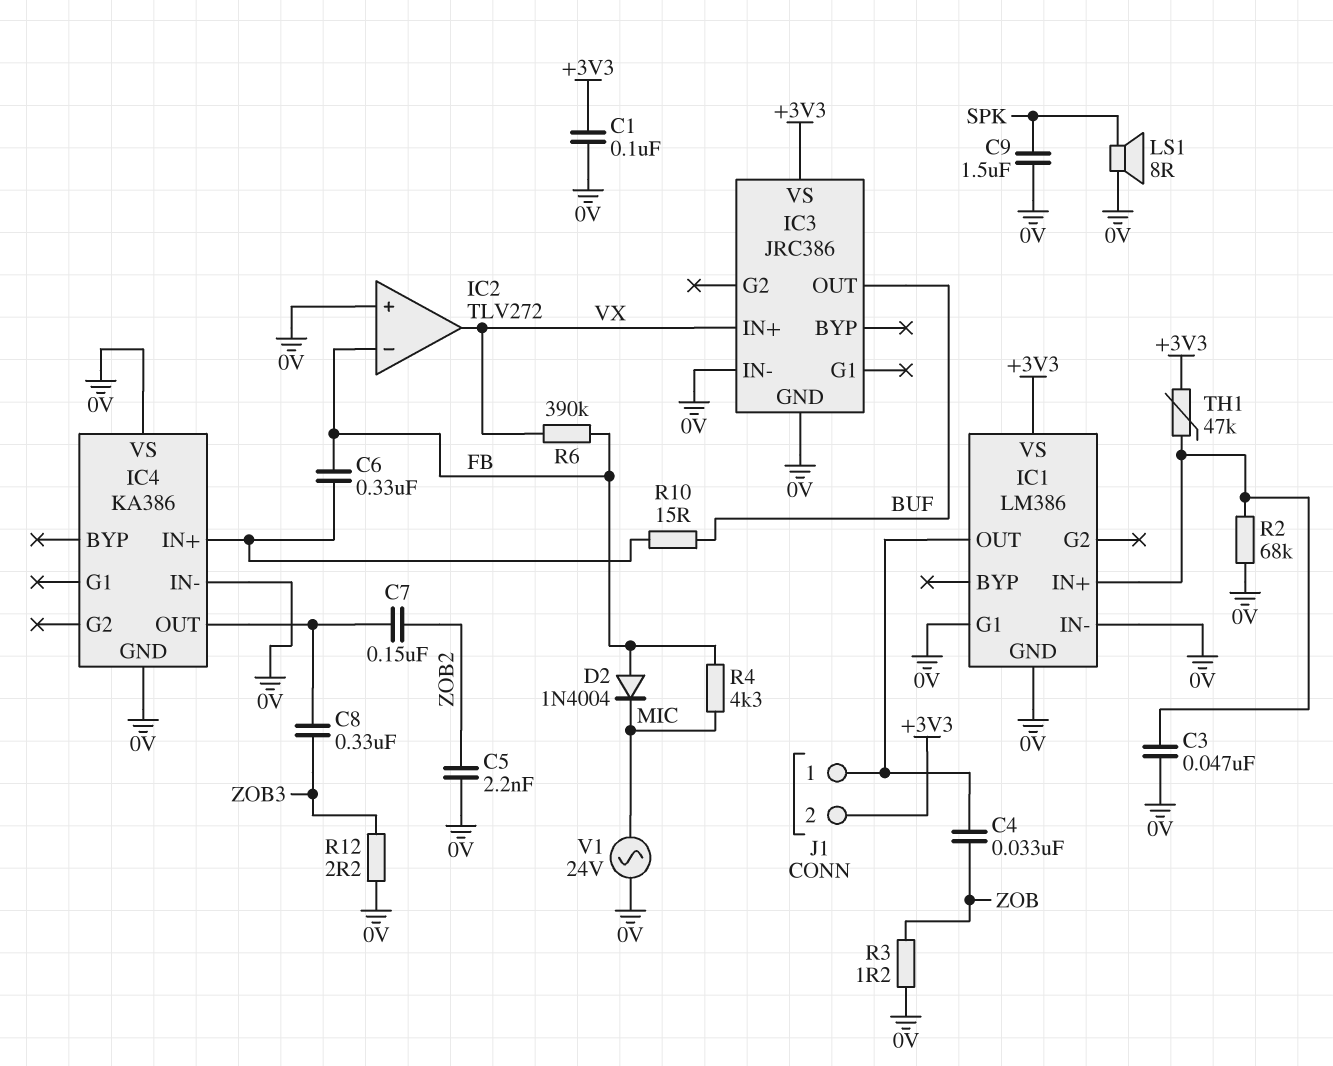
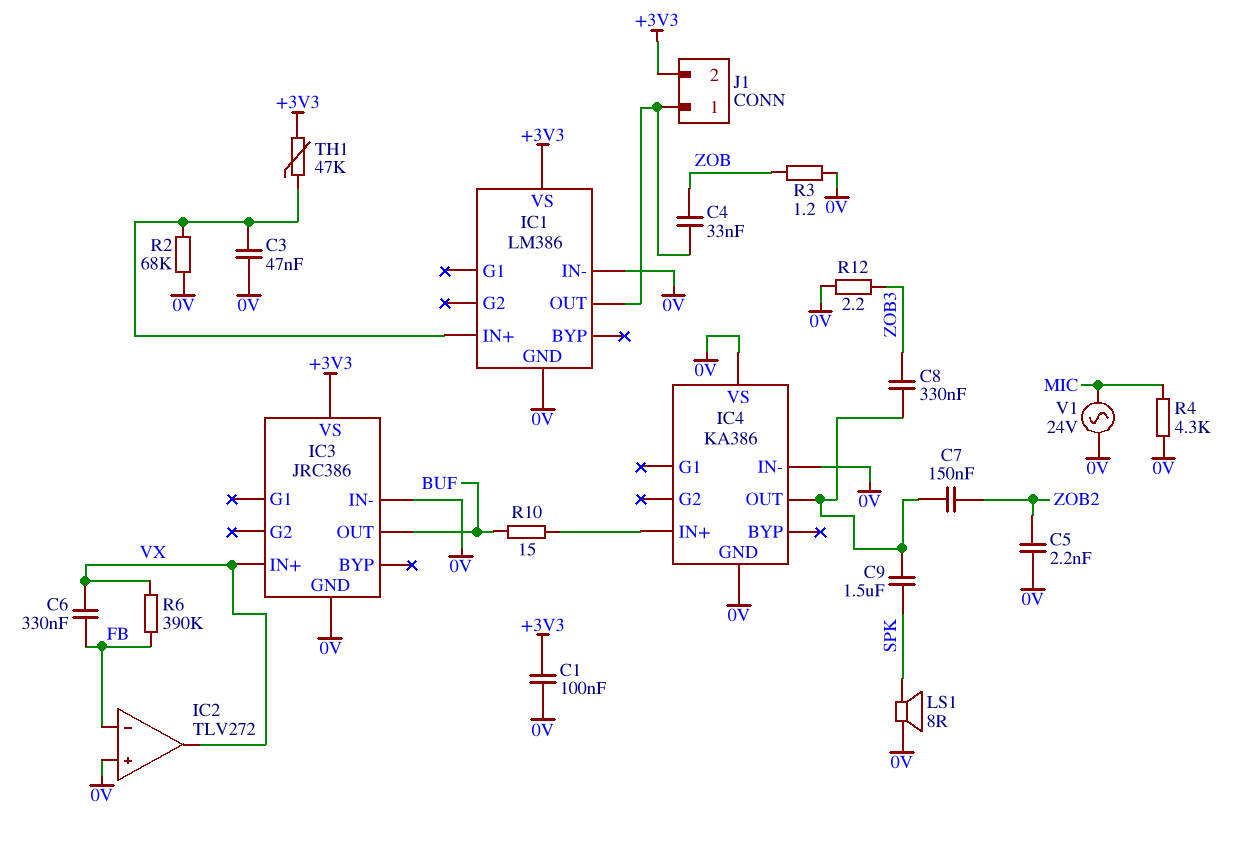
C6: 330nF (FB, IC4/IN+) -> 330nF (FB, VX)
C9: 1.5uF (0V, SPK) -> 1.5uF (IC4/OUT, SPK)
D2: diode 1N4004 (A FB, K MIC) -> none
IC1 pin G1: 0V -> none
R4: 4.3k (FB, MIC) -> 4.3k (0V, MIC)

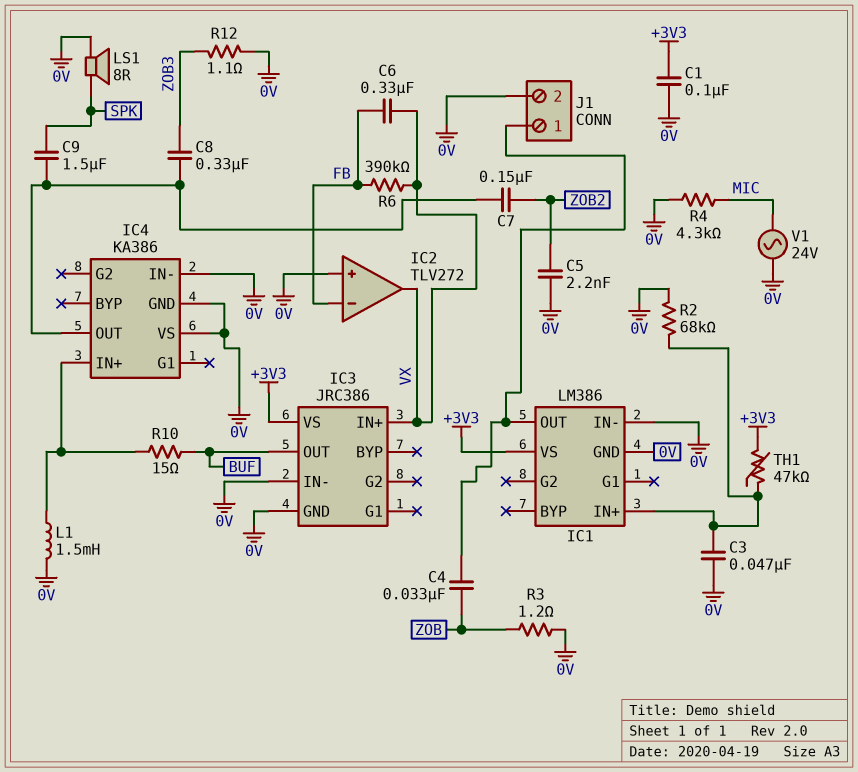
J1 pin 2: +3V3 -> 0V
L1: none -> 1.5mH (0V, IC4/IN+)
R12: 2.2 (0V, ZOB3) -> 1.1 (0V, ZOB3)

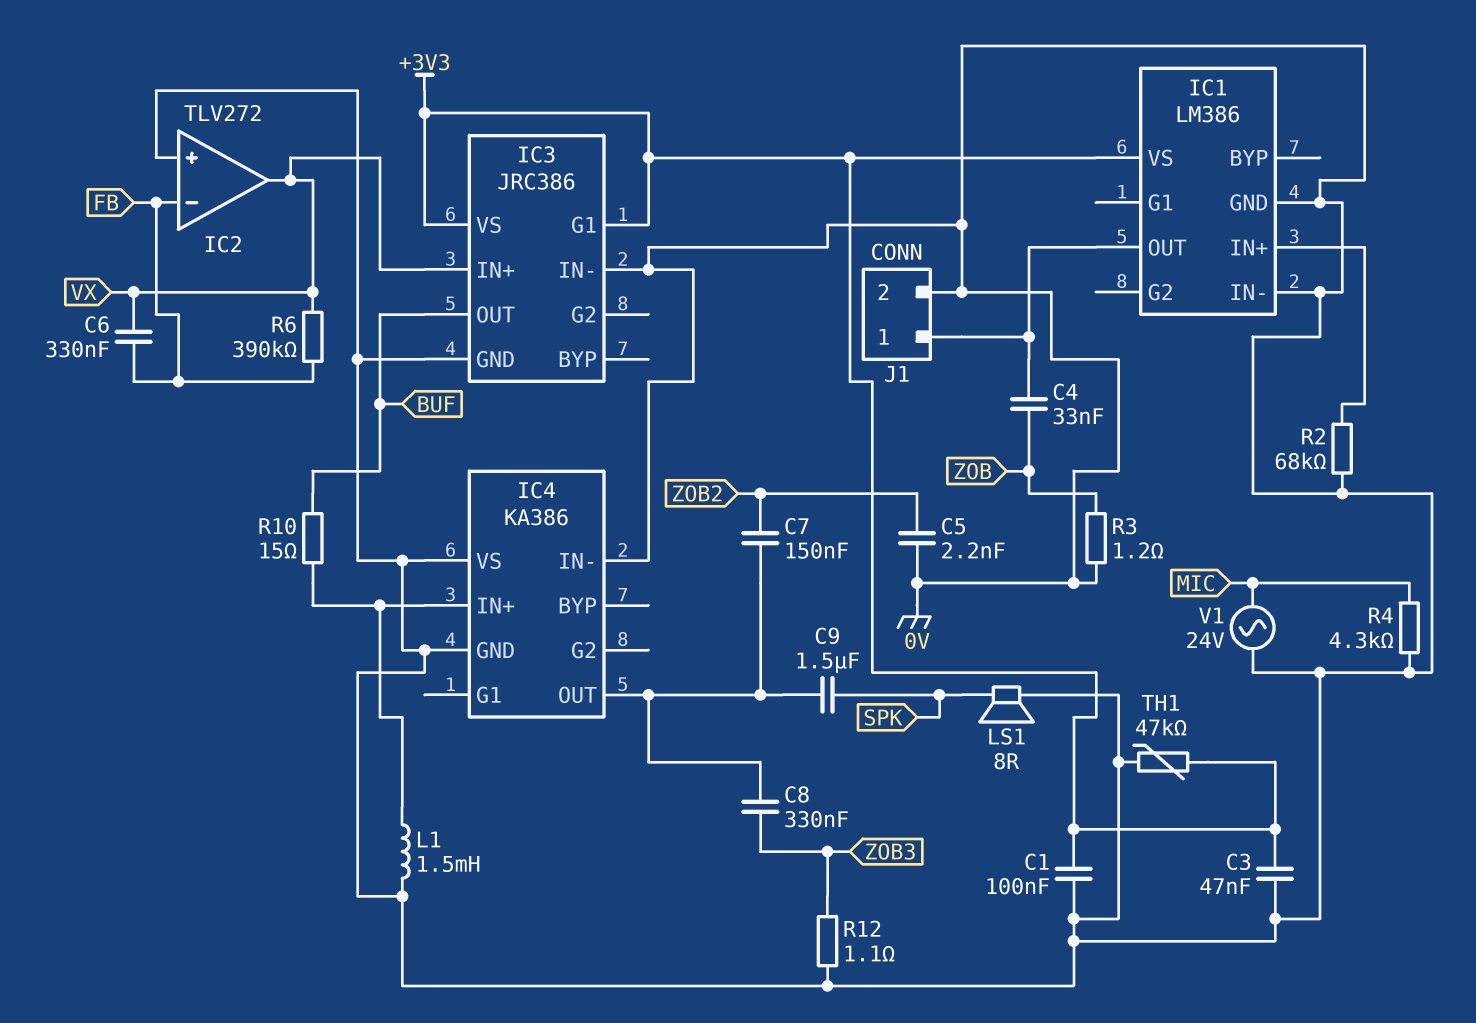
C3: 47nF (0V, IC1/IN+) -> 47nF (+3V3, 0V)
IC3 pin G1: none -> +3V3
TH1: 47k (+3V3, IC1/IN+) -> 47k (+3V3, 0V)

